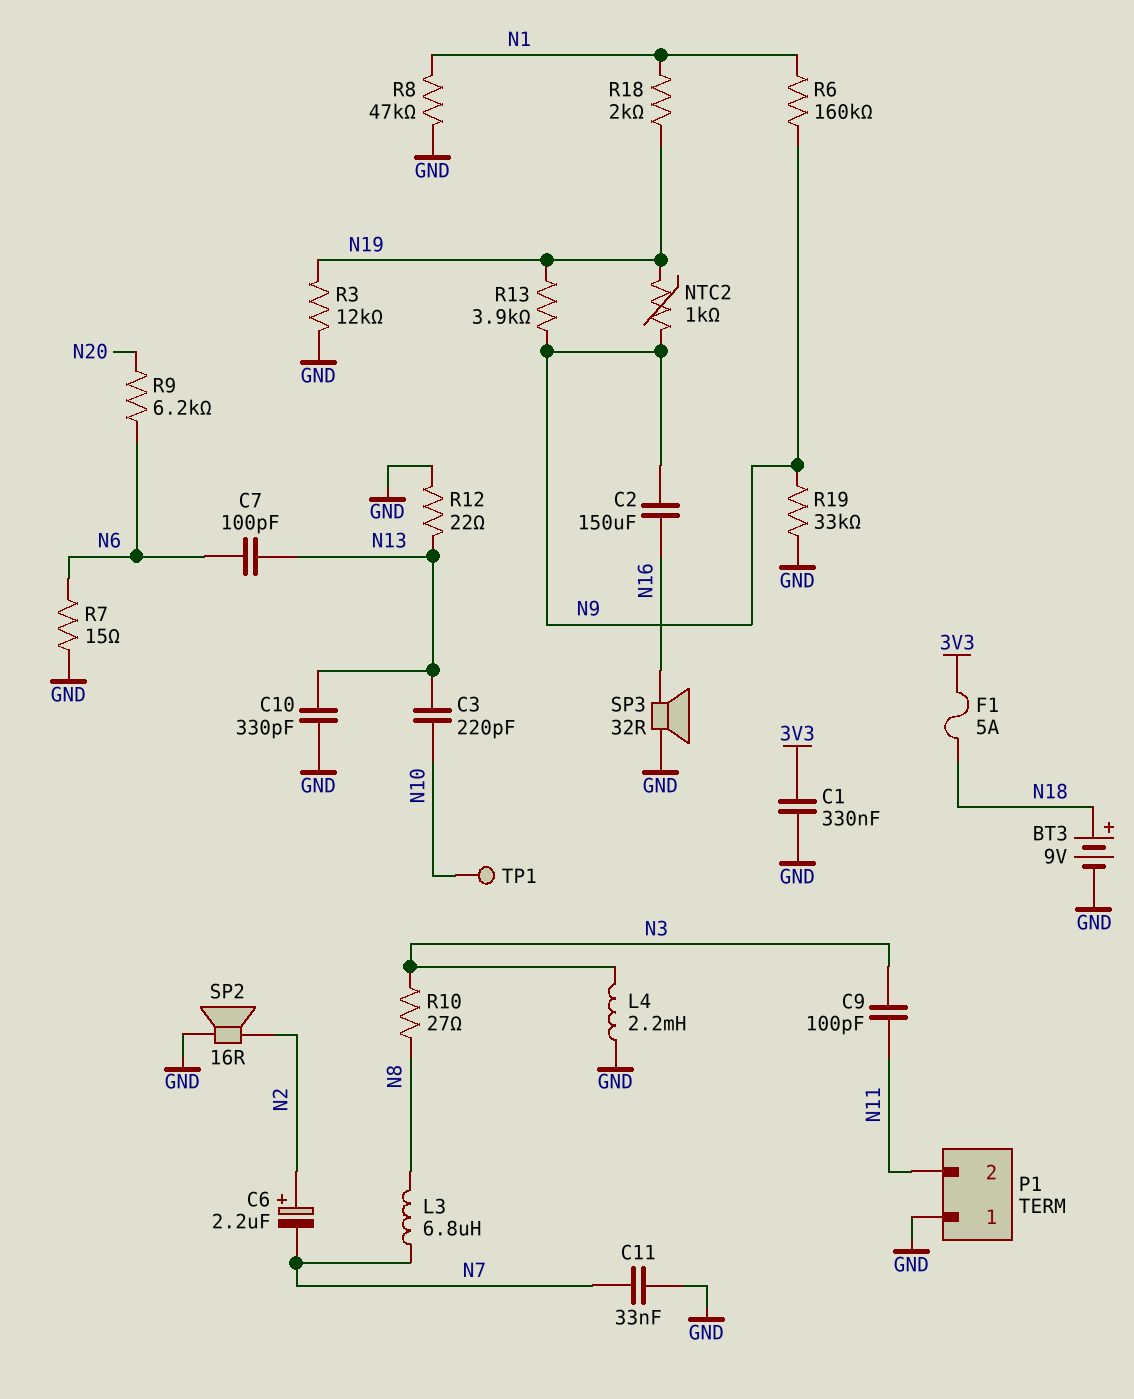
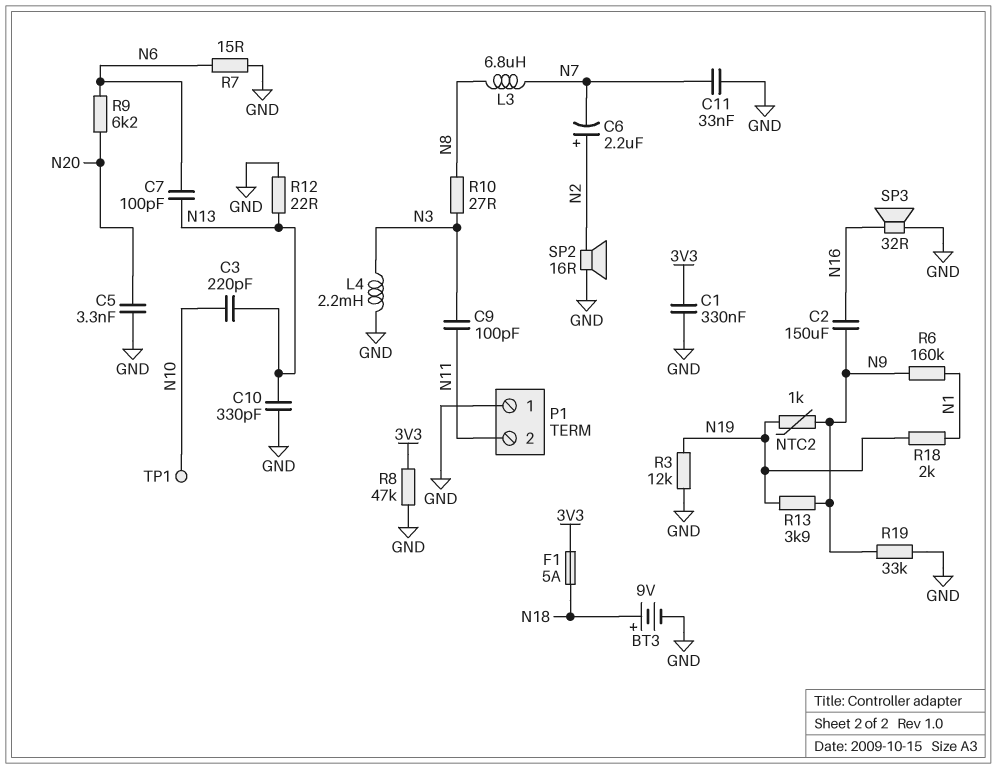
C5: none -> 3.3nF (GND, N20)
R8: 47k (GND, N1) -> 47k (3V3, GND)

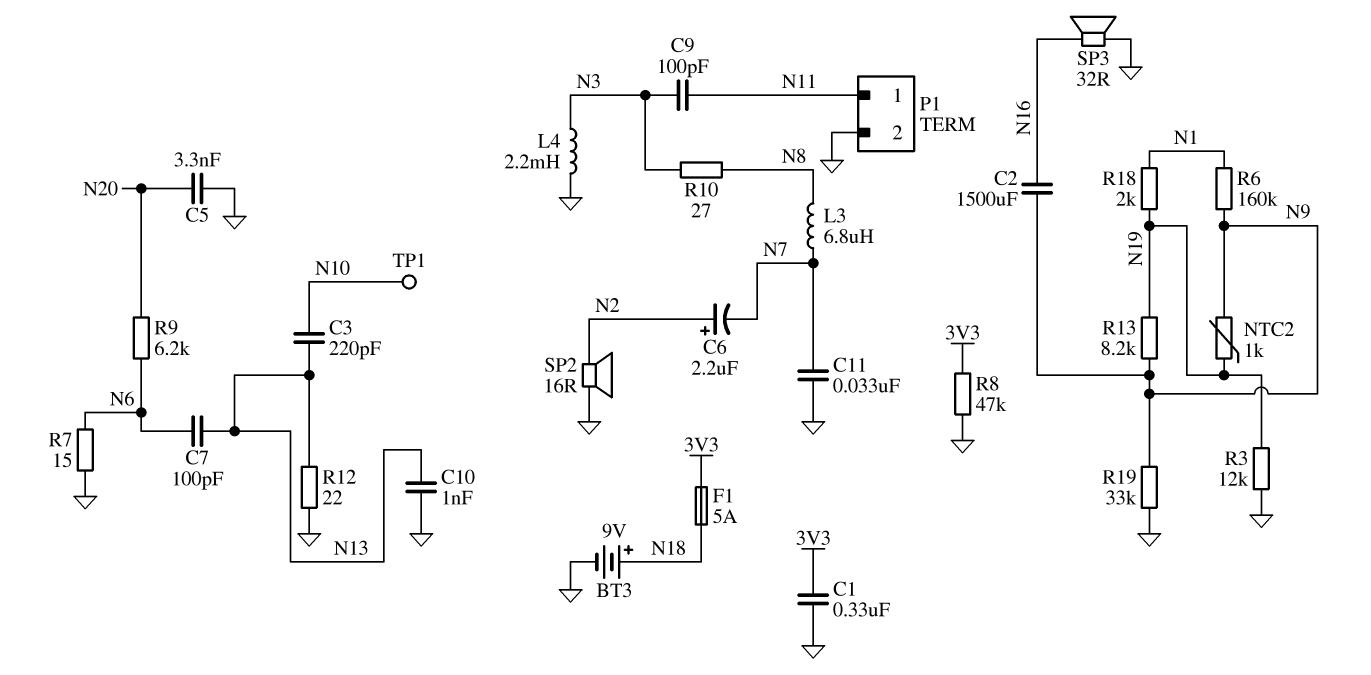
C2: 150uF (N9, N16) -> 1500uF (N9, N16)
C10: 330pF (GND, N13) -> 1nF (GND, N13)
P1 pin 1: GND -> N11
P1 pin 2: N11 -> GND
R13: 3.9k (N9, N19) -> 8.2k (N9, N19)

